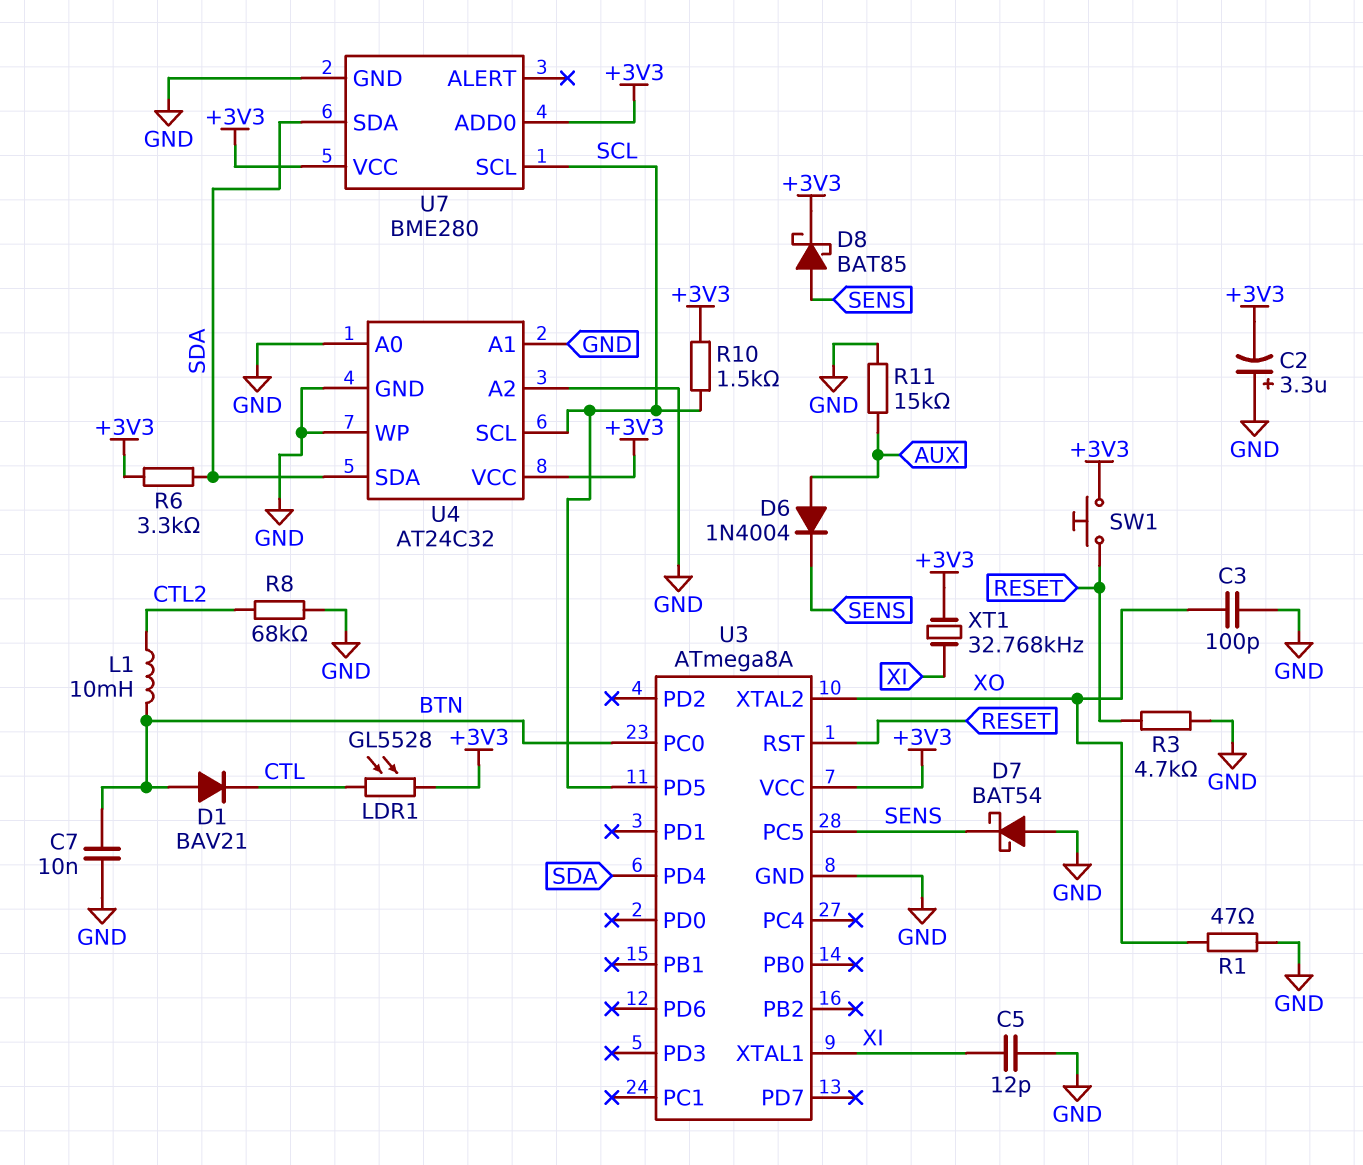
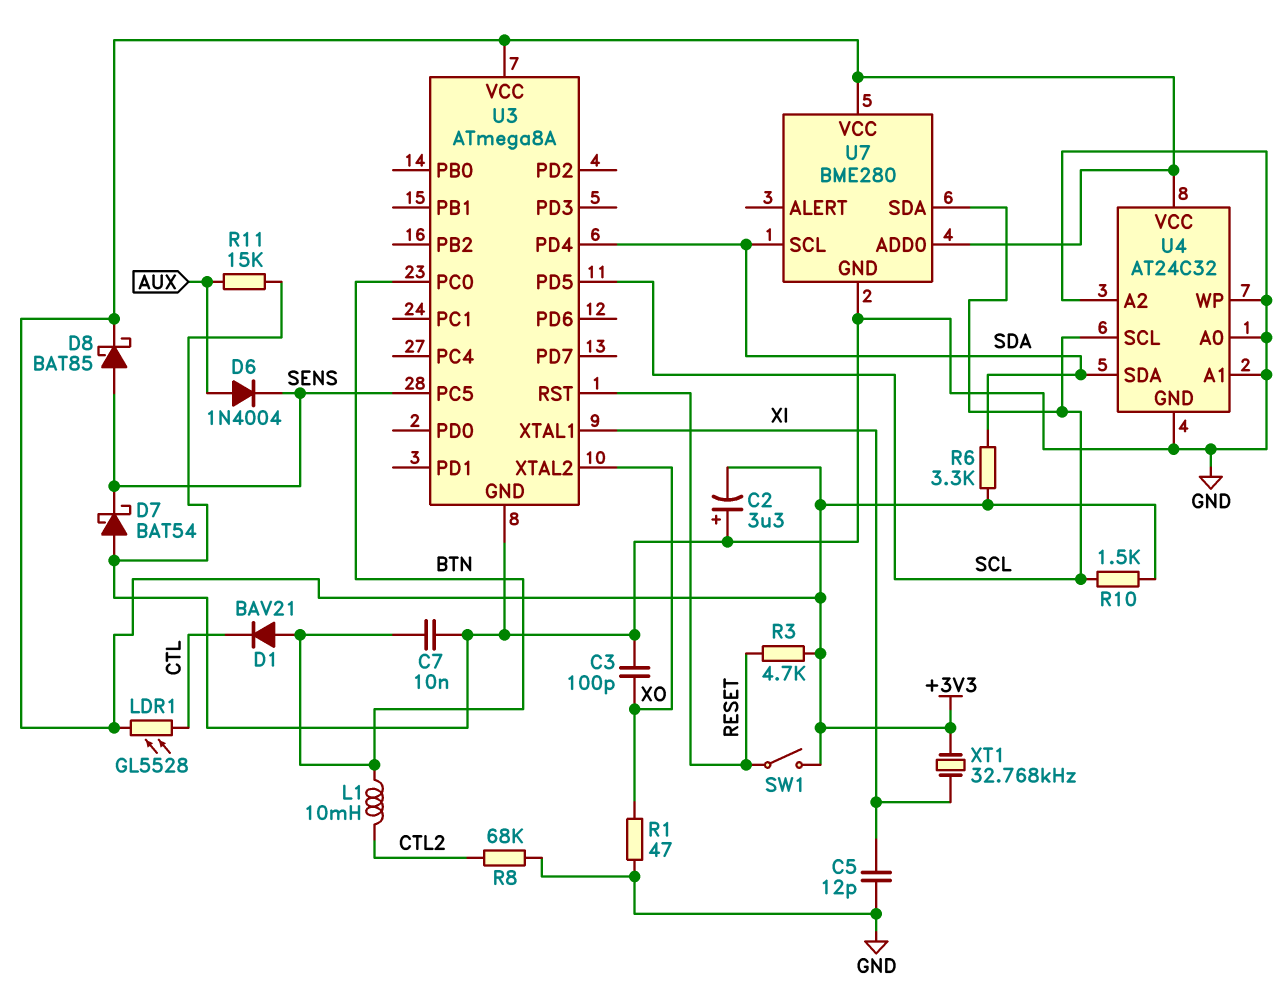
R3: 4.7k (GND, RESET) -> 4.7k (+3V3, RESET)
SW1: button (+3V3, RESET) -> switch (+3V3, RESET)
U7 pin SCL: SCL -> SDA
U7 pin SDA: SDA -> SCL

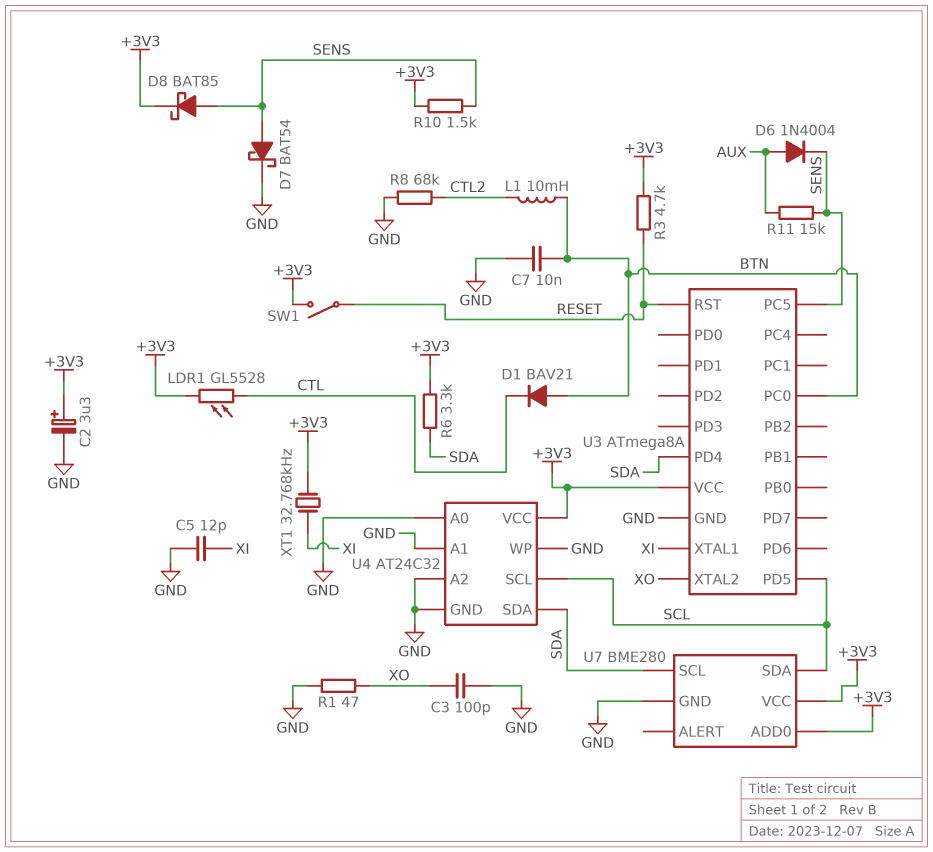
C2: 3.3uF (plus GND, minus +3V3) -> 3.3uF (plus +3V3, minus GND)
D7: schottky BAT54 (A GND, K SENS) -> schottky BAT54 (A SENS, K GND)
R10: 1.5k (+3V3, SCL) -> 1.5k (+3V3, SENS)
R11: 15k (AUX, GND) -> 15k (AUX, SENS)

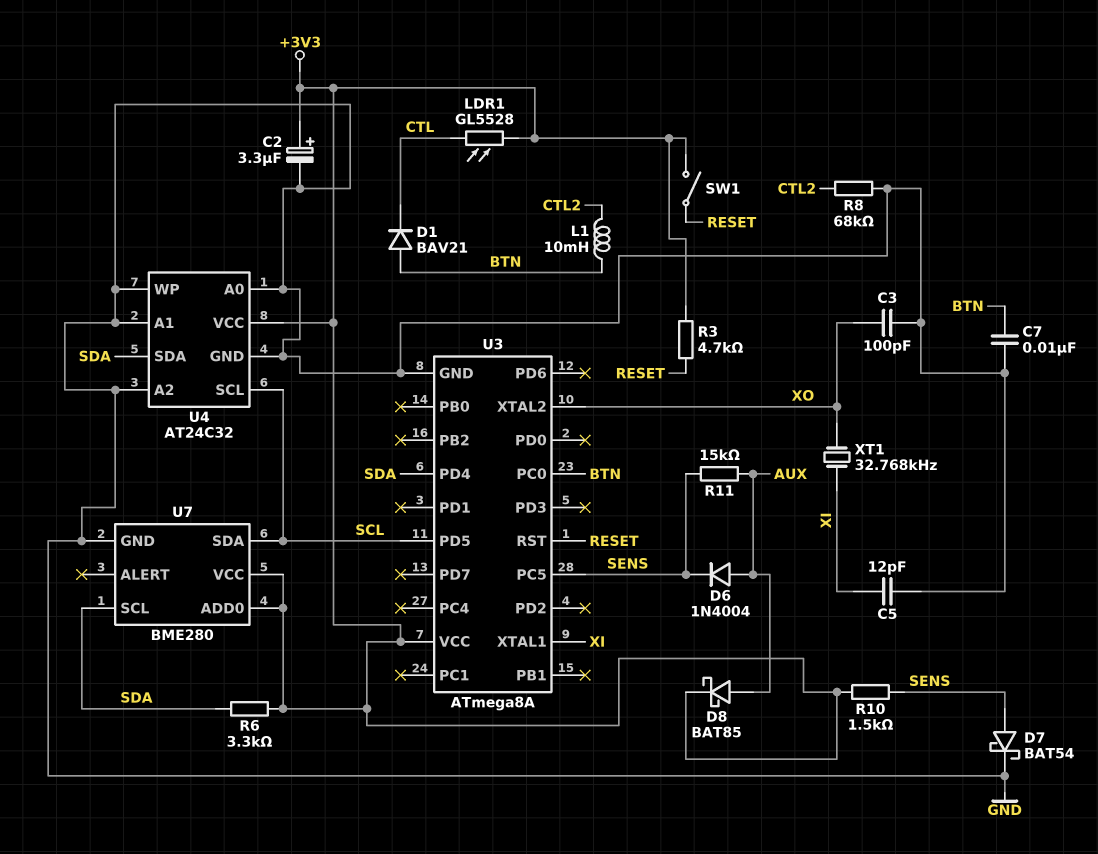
D8: schottky BAT85 (A SENS, K +3V3) -> schottky BAT85 (A AUX, K +3V3)
R1: 47 (GND, XO) -> none
XT1: 32.768kHz (+3V3, XI) -> 32.768kHz (XI, XO)

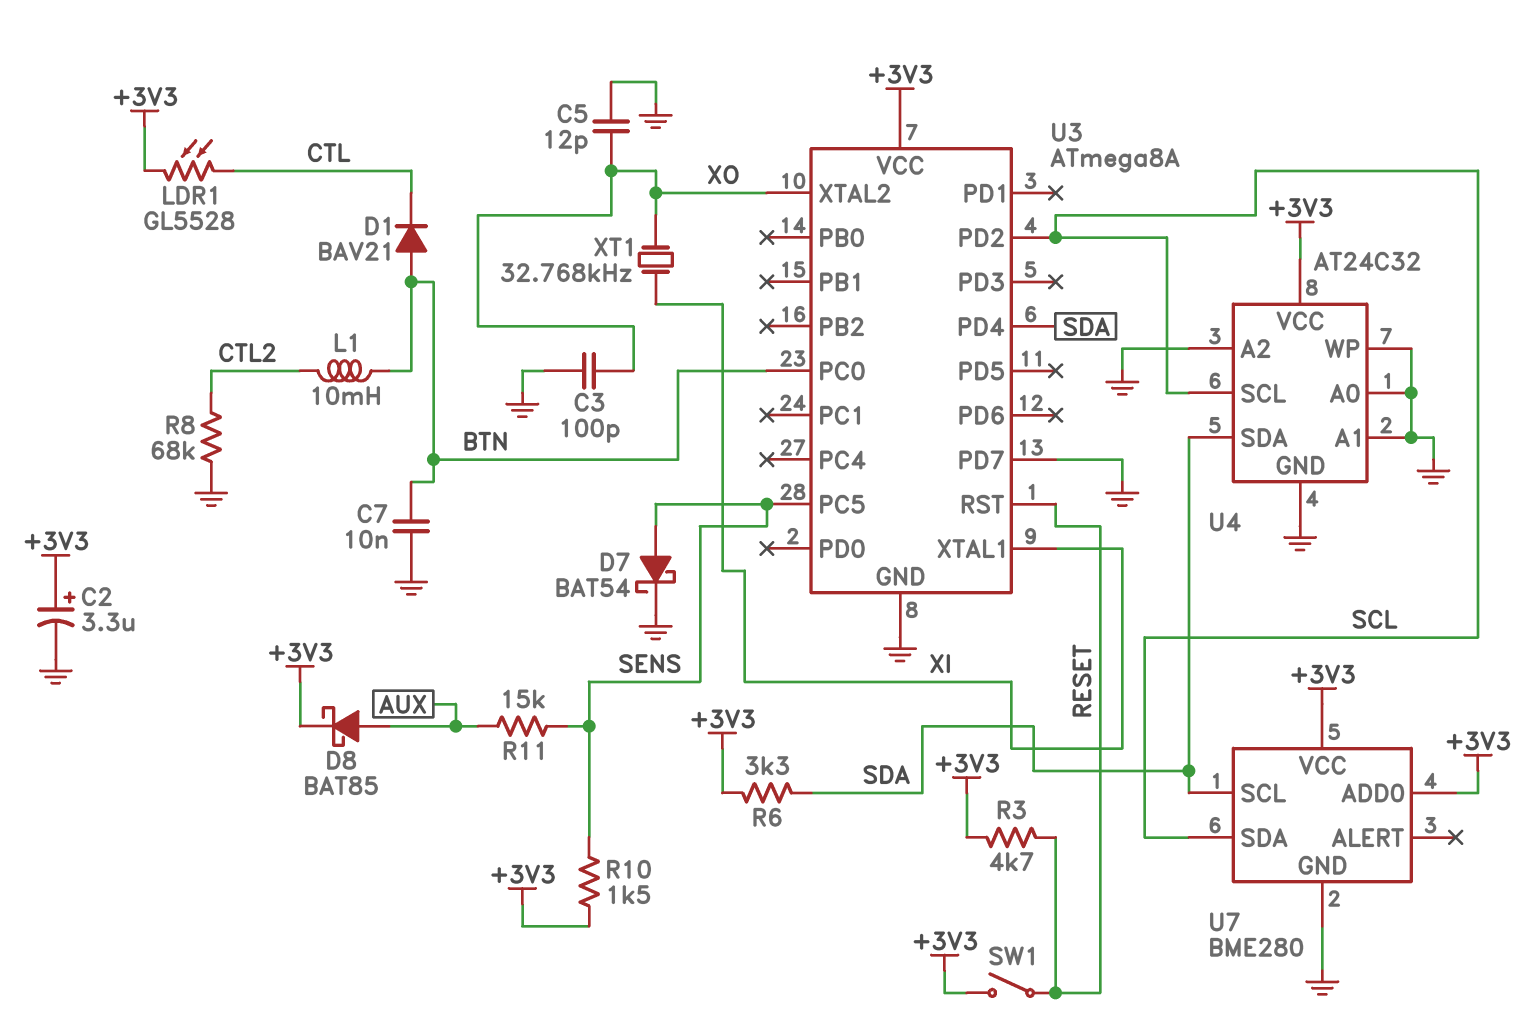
C5: 12pF (GND, XI) -> 12pF (GND, XO)
D6: diode 1N4004 (A AUX, K SENS) -> none
U3 pin PD2: none -> SCL
U3 pin PD5: SCL -> none
U3 pin PD7: none -> GND

